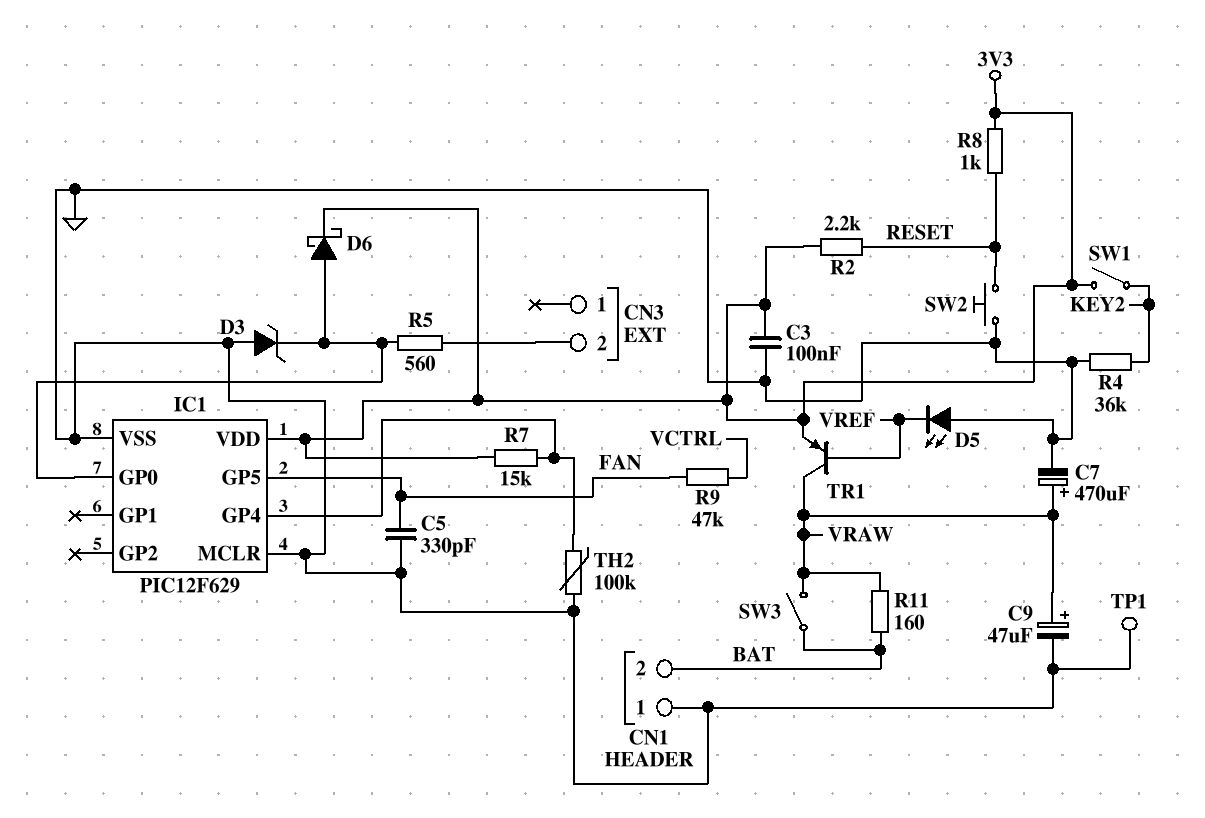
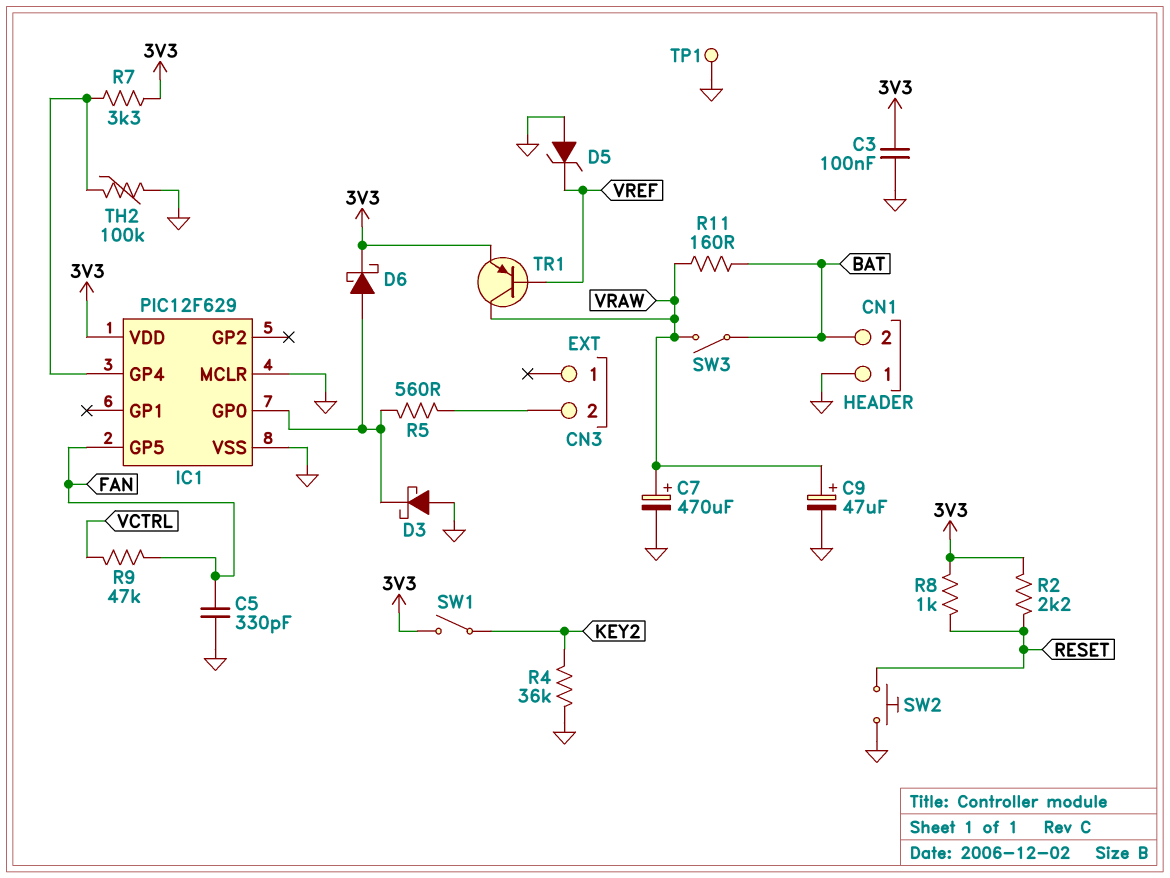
D3: zener (A GND, K IC1/GP0) -> schottky (A GND, K IC1/GP0)
D5: LED (A GND, K VREF) -> zener (A GND, K VREF)
R7: 15k (3V3, IC1/GP4) -> 3.3k (3V3, IC1/GP4)

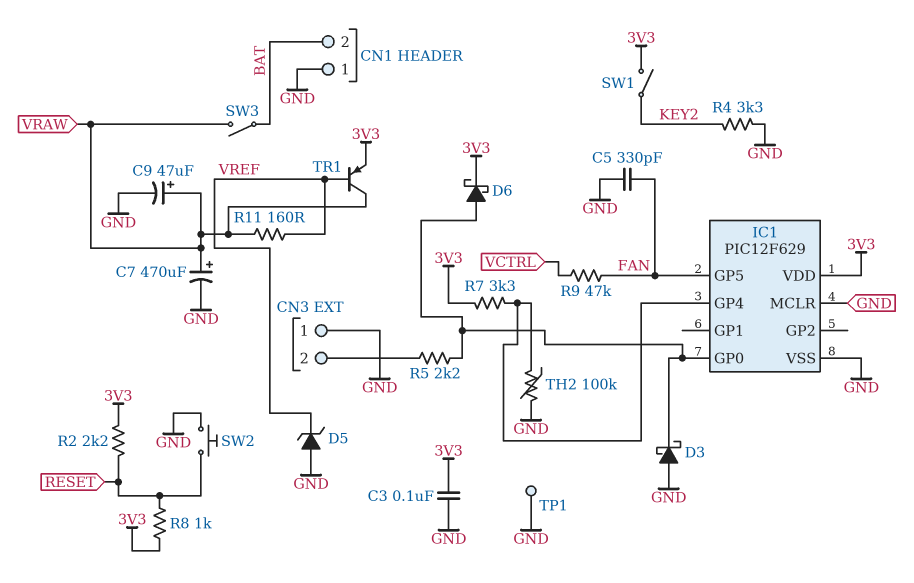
CN3 pin 1: none -> GND
R4: 36k (GND, KEY2) -> 3.3k (GND, KEY2)
R5: 560 (CN3/2, IC1/GP0) -> 2.2k (CN3/2, IC1/GP0)
R11: 160 (BAT, VRAW) -> 160 (VRAW, VREF)

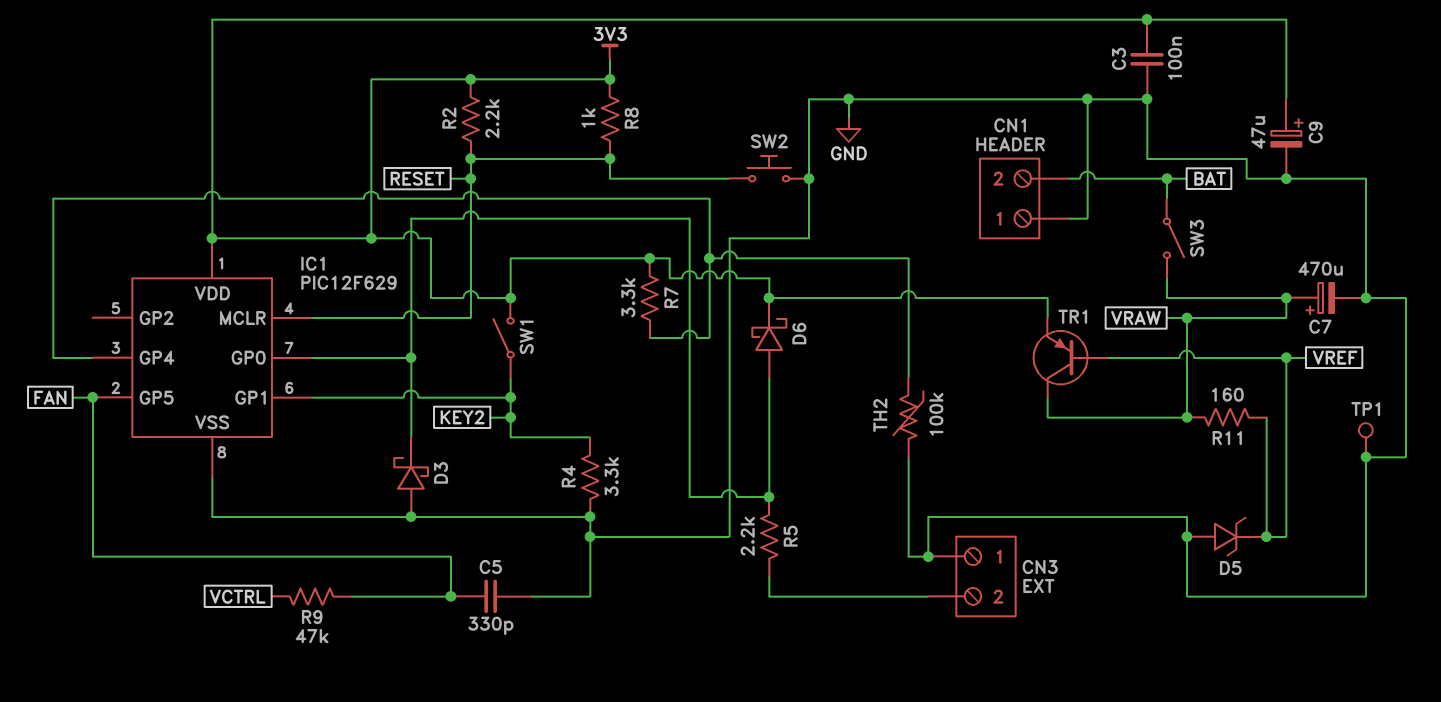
C9: 47uF (plus VRAW, minus GND) -> 47uF (plus 3V3, minus GND)
IC1 pin GP1: none -> KEY2
IC1 pin MCLR: GND -> RESET

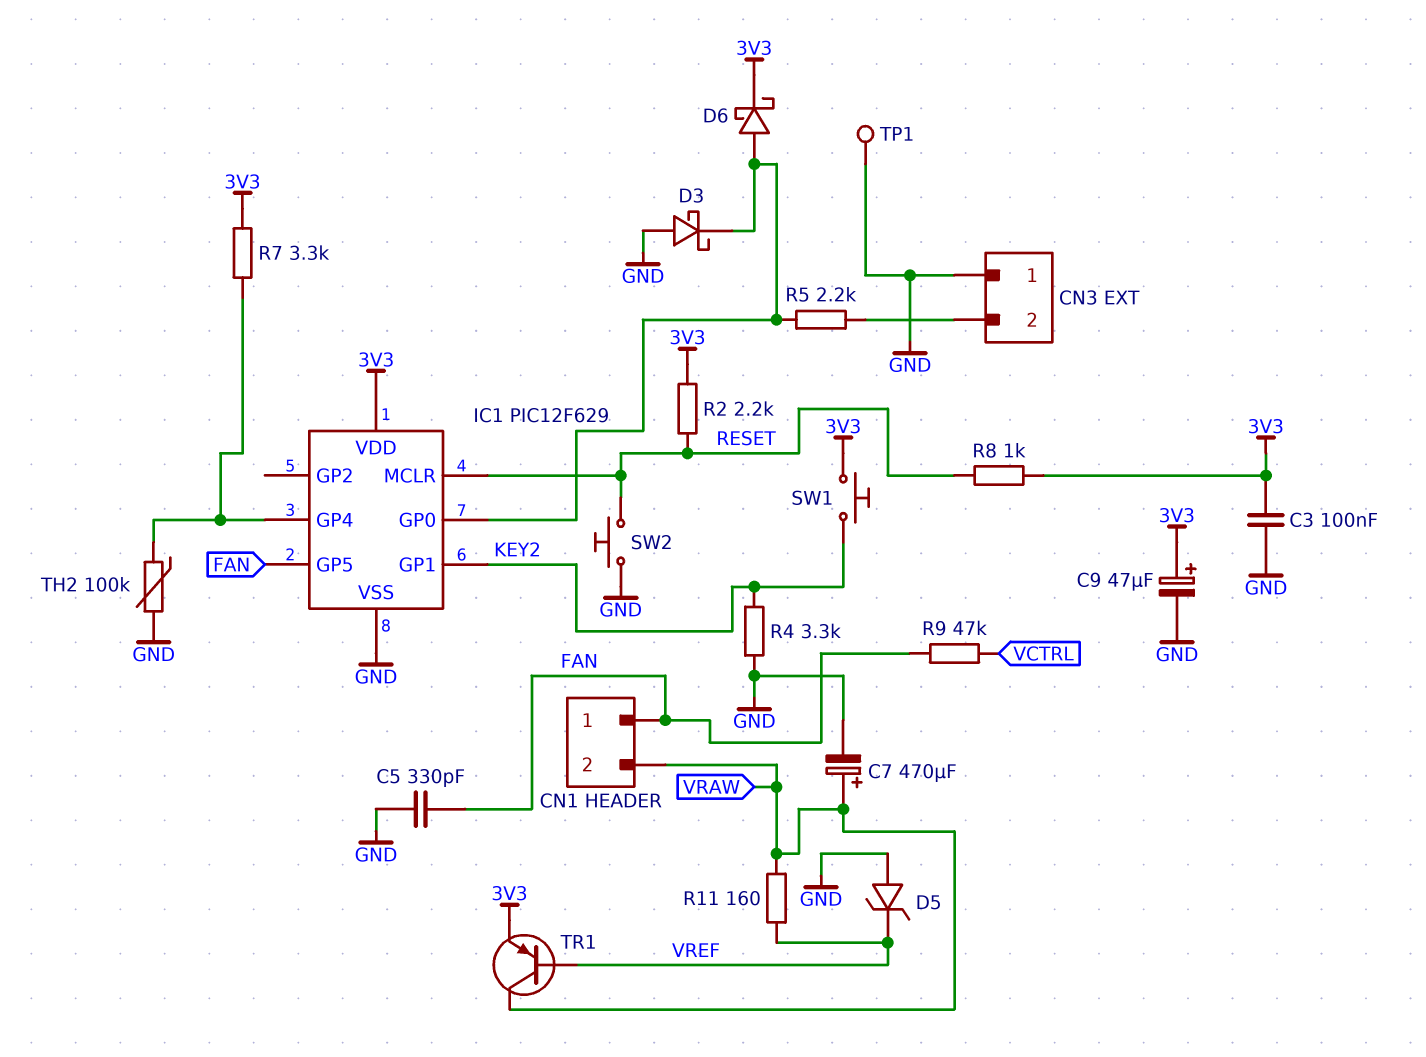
CN1 pin 1: GND -> FAN
CN1 pin 2: BAT -> VRAW
SW1: switch (3V3, KEY2) -> button (3V3, KEY2)
SW3: switch (BAT, VRAW) -> none

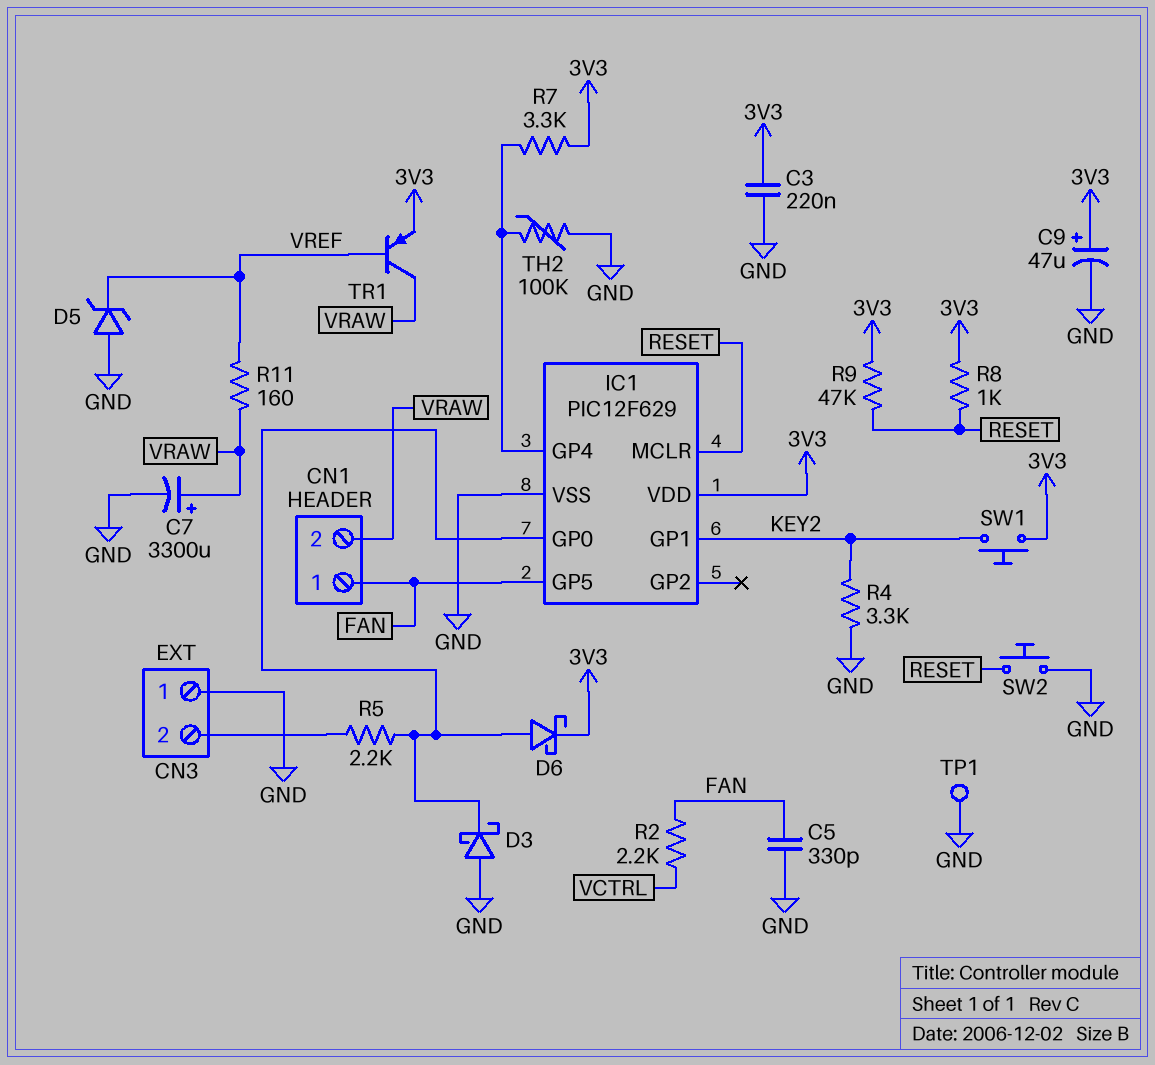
C3: 100nF (3V3, GND) -> 220nF (3V3, GND)
C7: 470uF (plus VRAW, minus GND) -> 3300uF (plus VRAW, minus GND)
R2: 2.2k (3V3, RESET) -> 2.2k (FAN, VCTRL)
R9: 47k (FAN, VCTRL) -> 47k (3V3, RESET)

